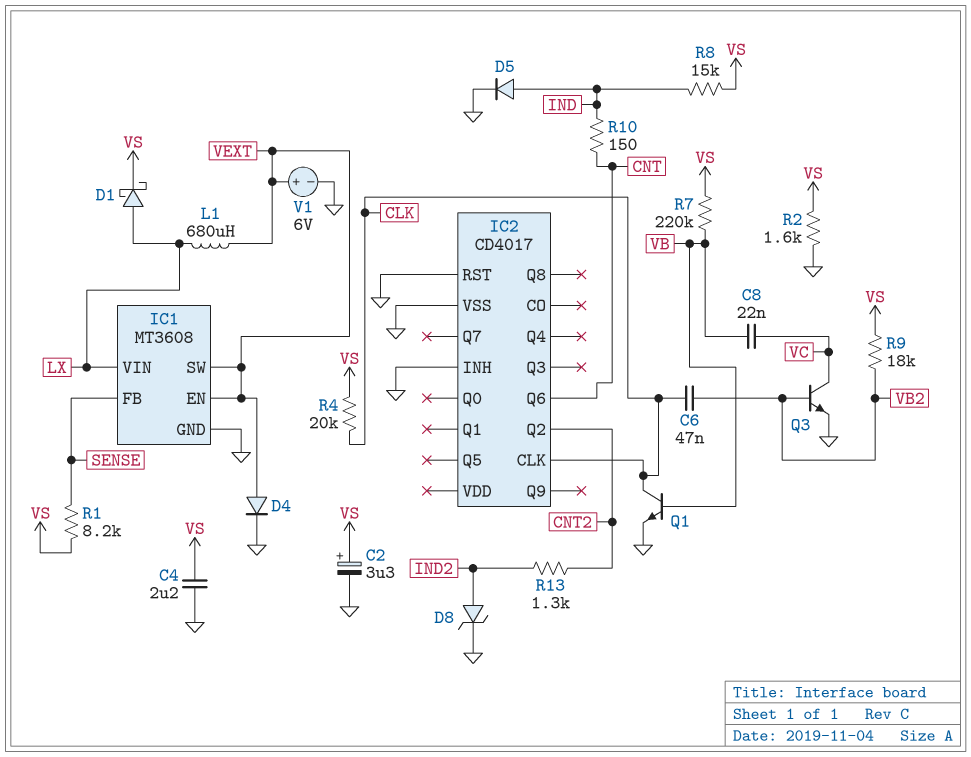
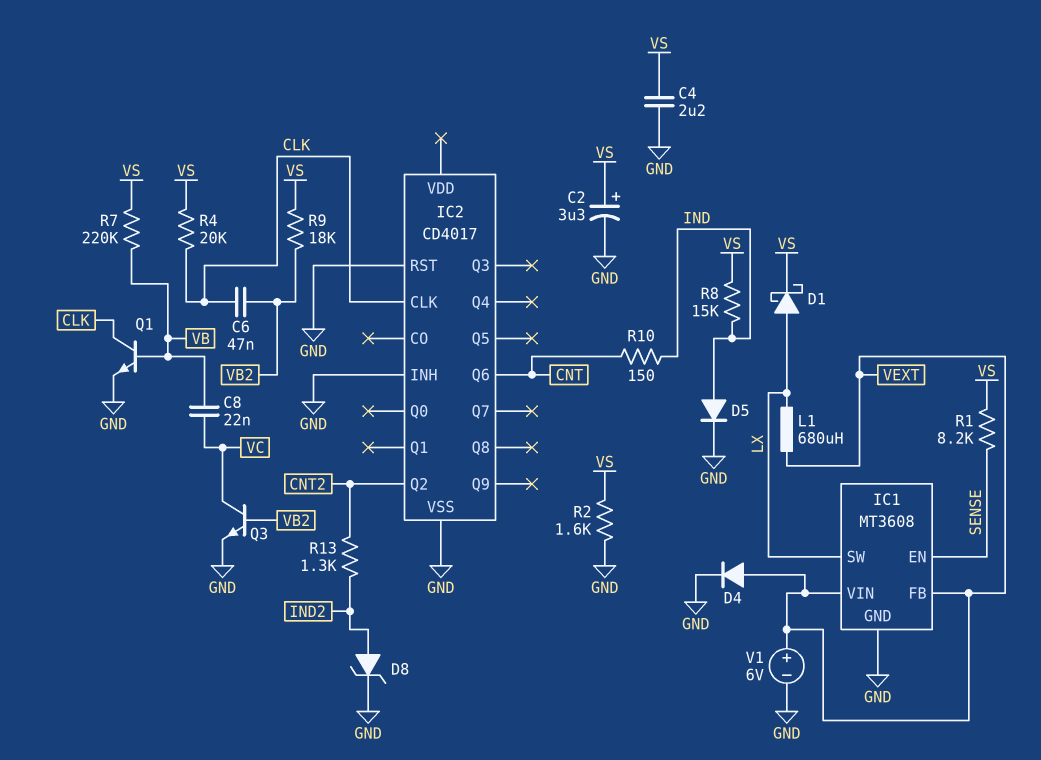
IC1 pin EN: VEXT -> SENSE
IC1 pin FB: SENSE -> VEXT
IC1 pin SW: VEXT -> LX
IC1 pin VIN: LX -> VEXT

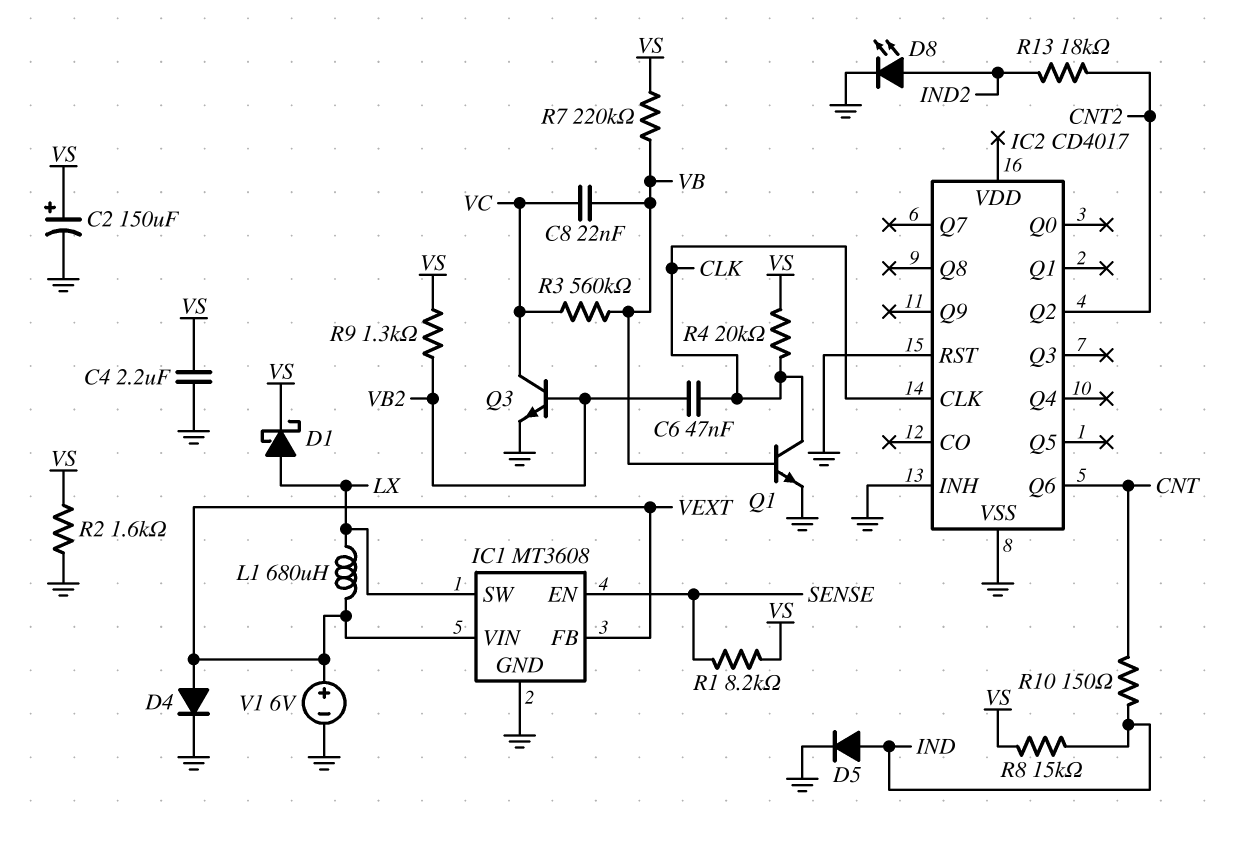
C2: 3.3uF (plus VS, minus GND) -> 150uF (plus VS, minus GND)
D8: zener (A IND2, K GND) -> LED (A IND2, K GND)
R3: none -> 560k (VB, VC)
R9: 18k (VB2, VS) -> 1.3k (VB2, VS)
R13: 1.3k (CNT2, IND2) -> 18k (CNT2, IND2)

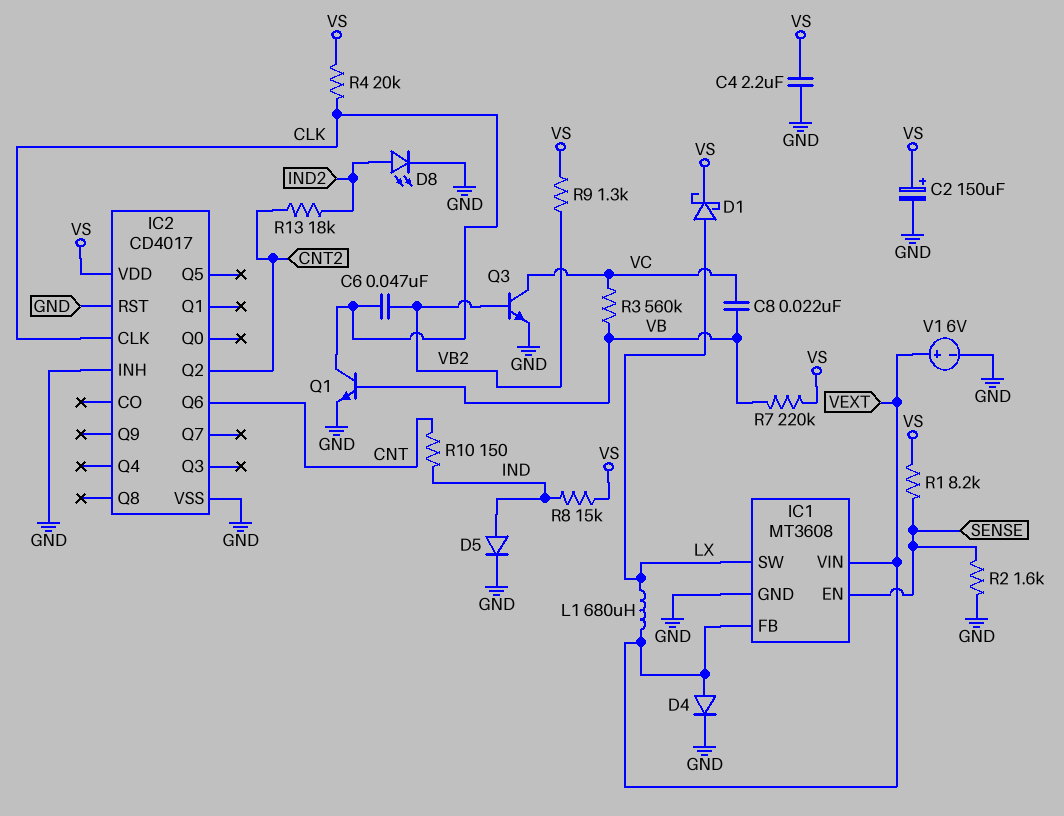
IC2 pin VDD: none -> VS
R2: 1.6k (GND, VS) -> 1.6k (GND, SENSE)

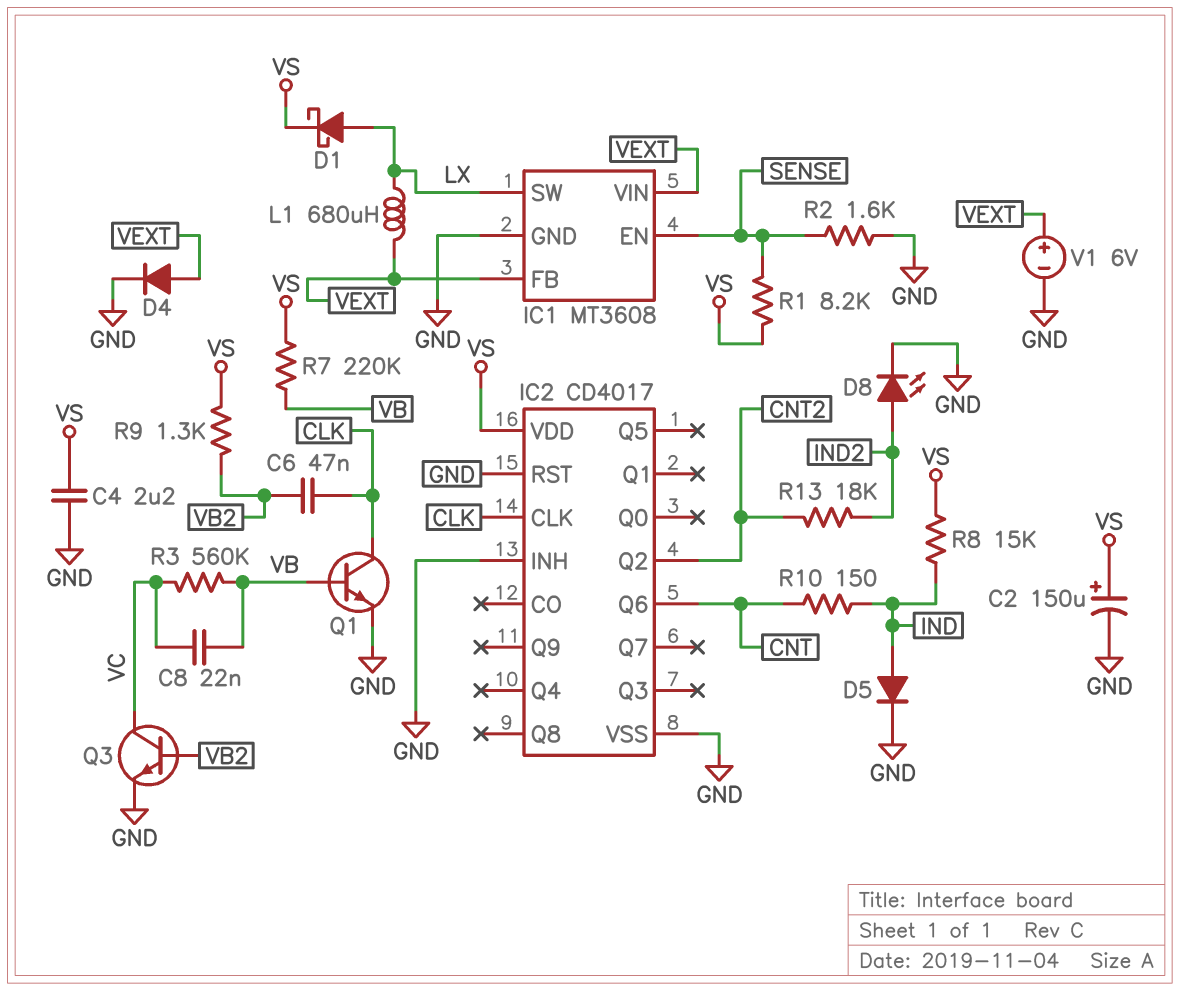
R4: 20k (CLK, VS) -> none

